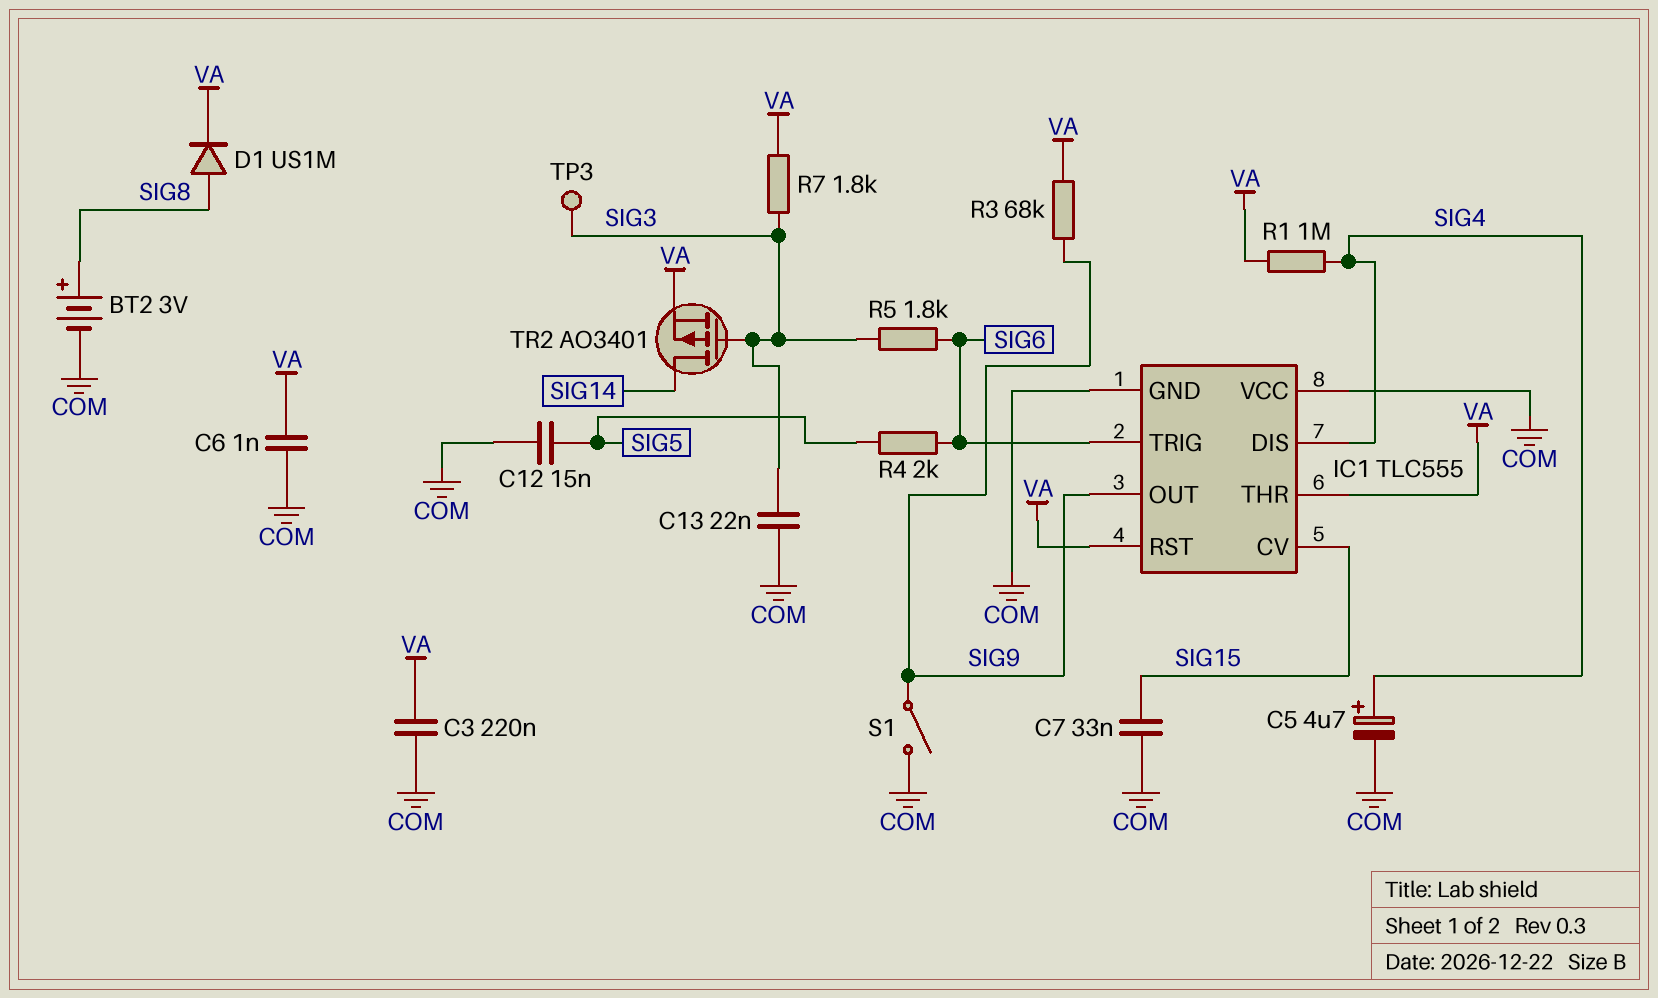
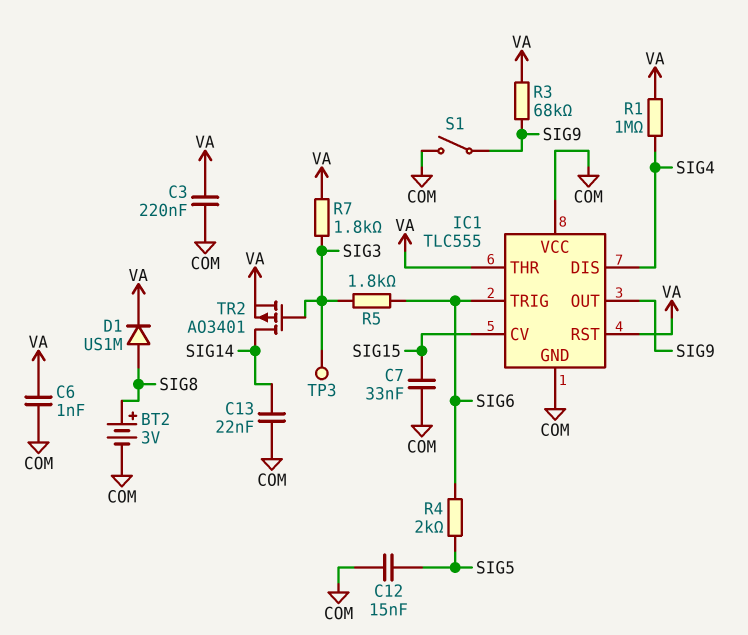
C5: 4.7uF (plus SIG4, minus COM) -> none
C13: 22nF (COM, SIG3) -> 22nF (COM, SIG14)

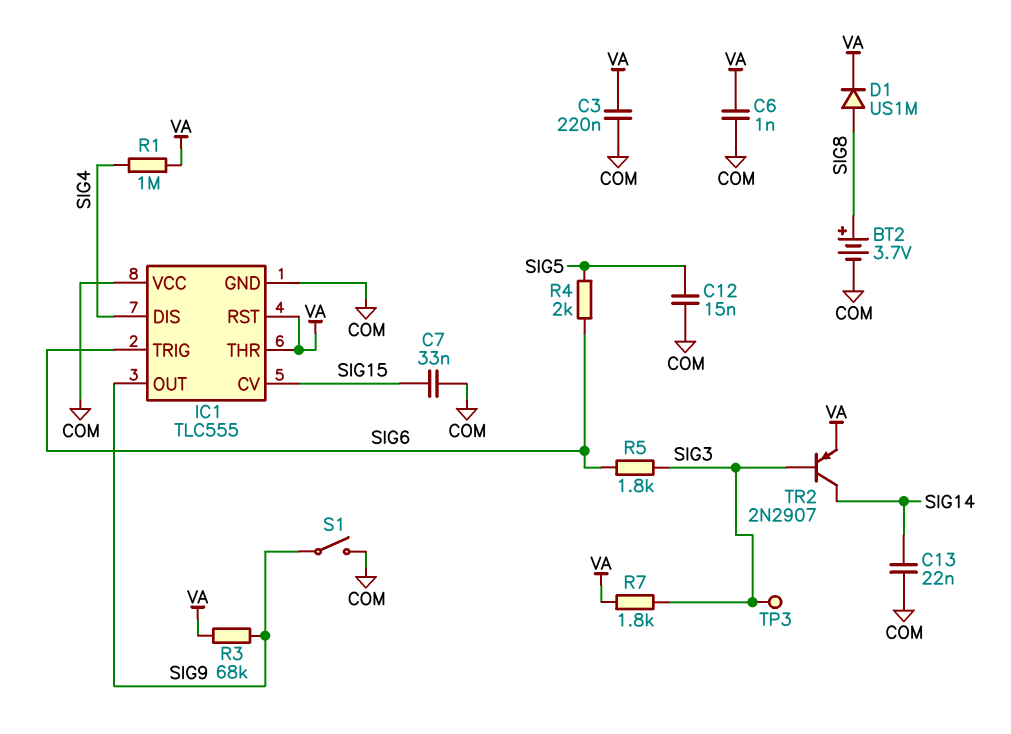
BT2: 3V (plus SIG8, minus COM) -> 3.7V (plus SIG8, minus COM)
TR2: PMOS AO3401 (G SIG3, D SIG14, S VA) -> PNP 2N2907 (B SIG3, C SIG14, E VA)

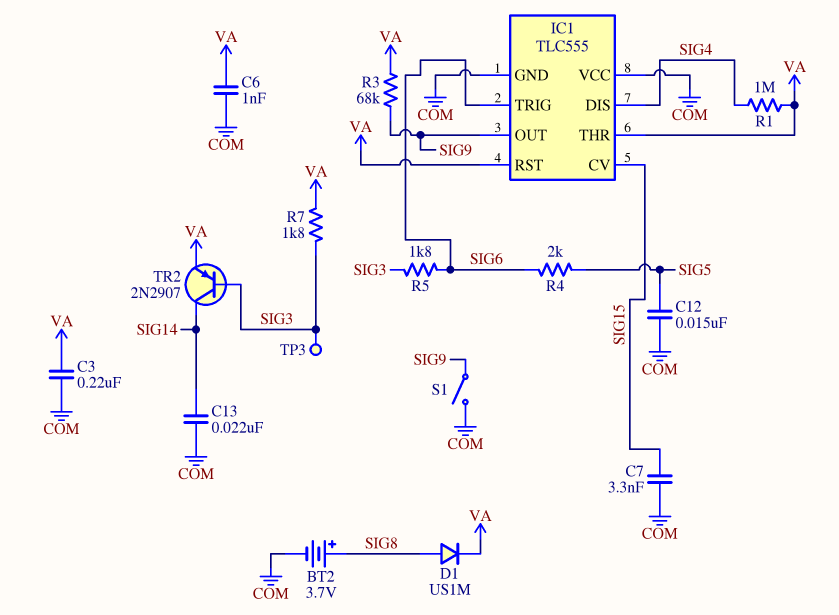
C7: 33nF (COM, SIG15) -> 3.3nF (COM, SIG15)

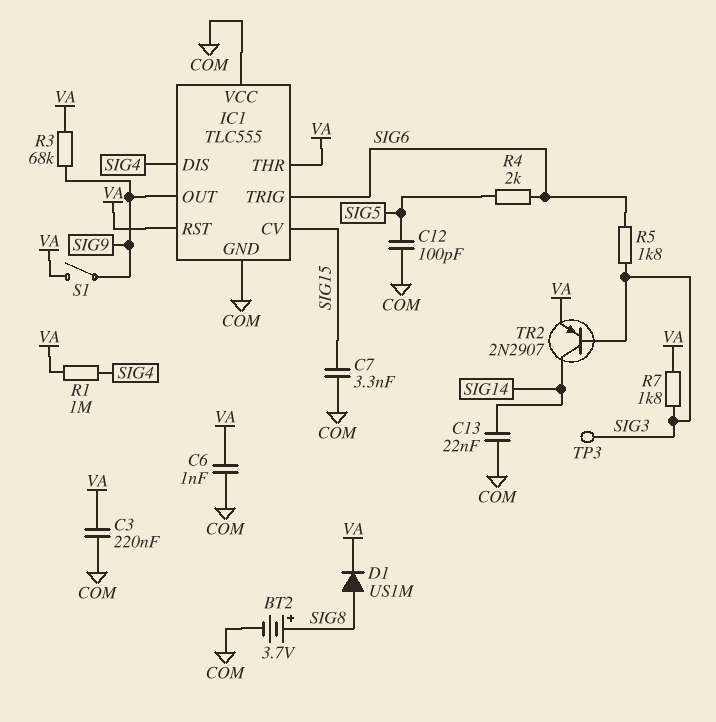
C12: 15nF (COM, SIG5) -> 100pF (COM, SIG5)
S1: switch (COM, SIG9) -> switch (SIG9, VA)

